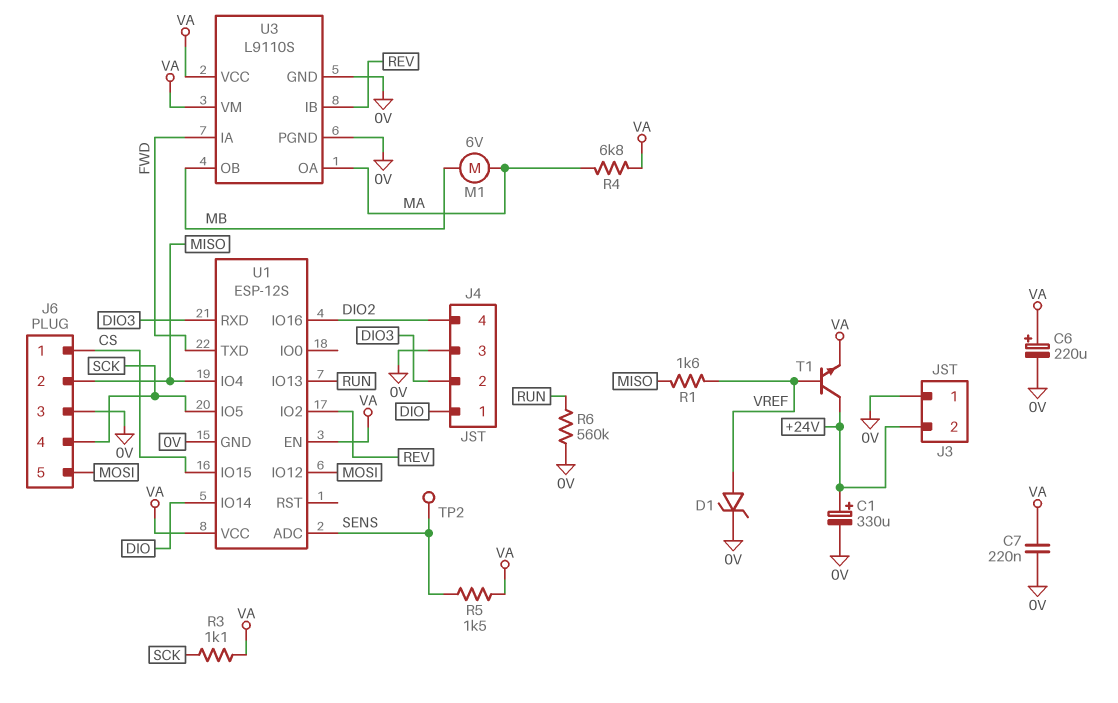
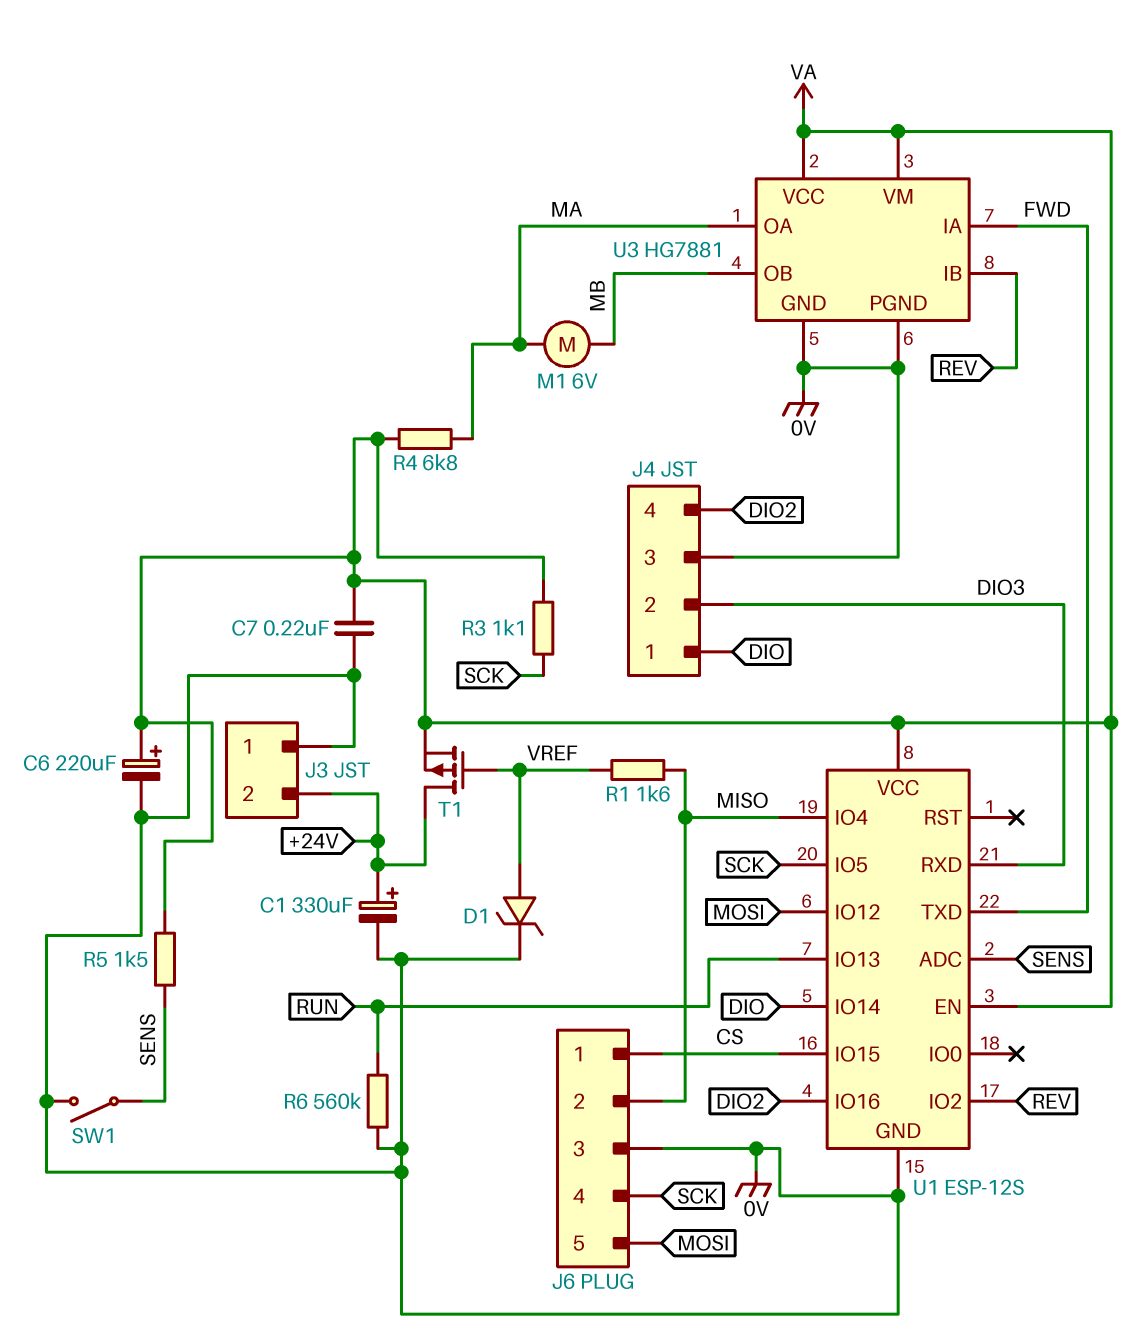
SW1: none -> switch (0V, SENS)
T1: NPN (B VREF, C +24V, E VA) -> PMOS (G VREF, D +24V, S VA)
TP2: test point (SENS) -> none
U3: L9110S -> HG7881

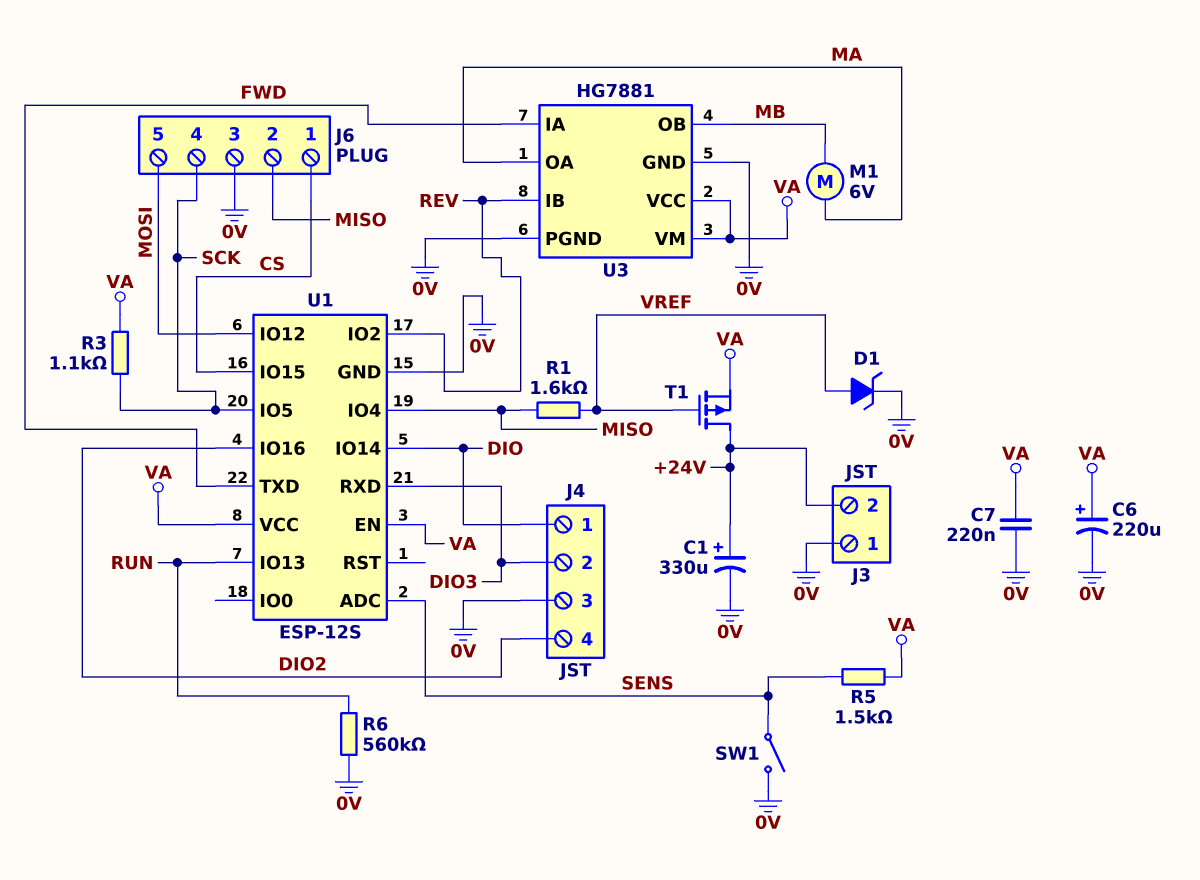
R4: 6.8k (MA, VA) -> none

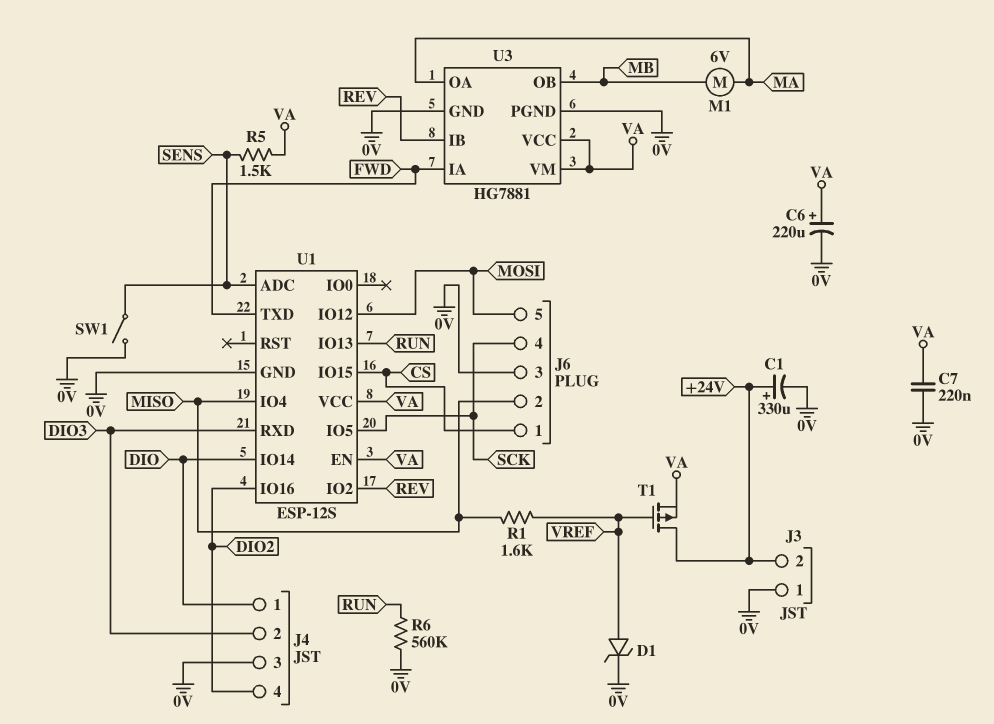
R3: 1.1k (SCK, VA) -> none

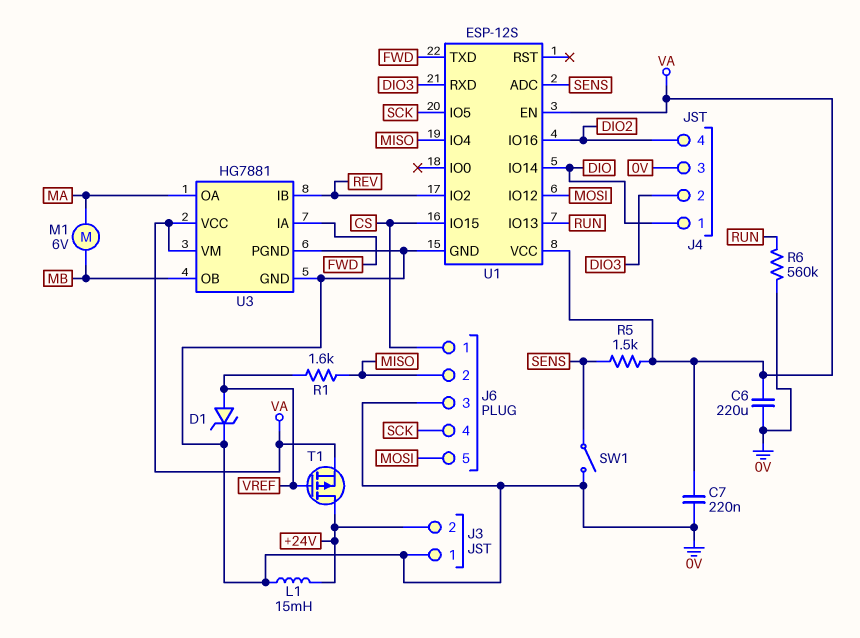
C1: 330uF (plus +24V, minus 0V) -> none
C6: 220uF (plus VA, minus 0V) -> 220uF (0V, VA)
L1: none -> 15mH (+24V, 0V)

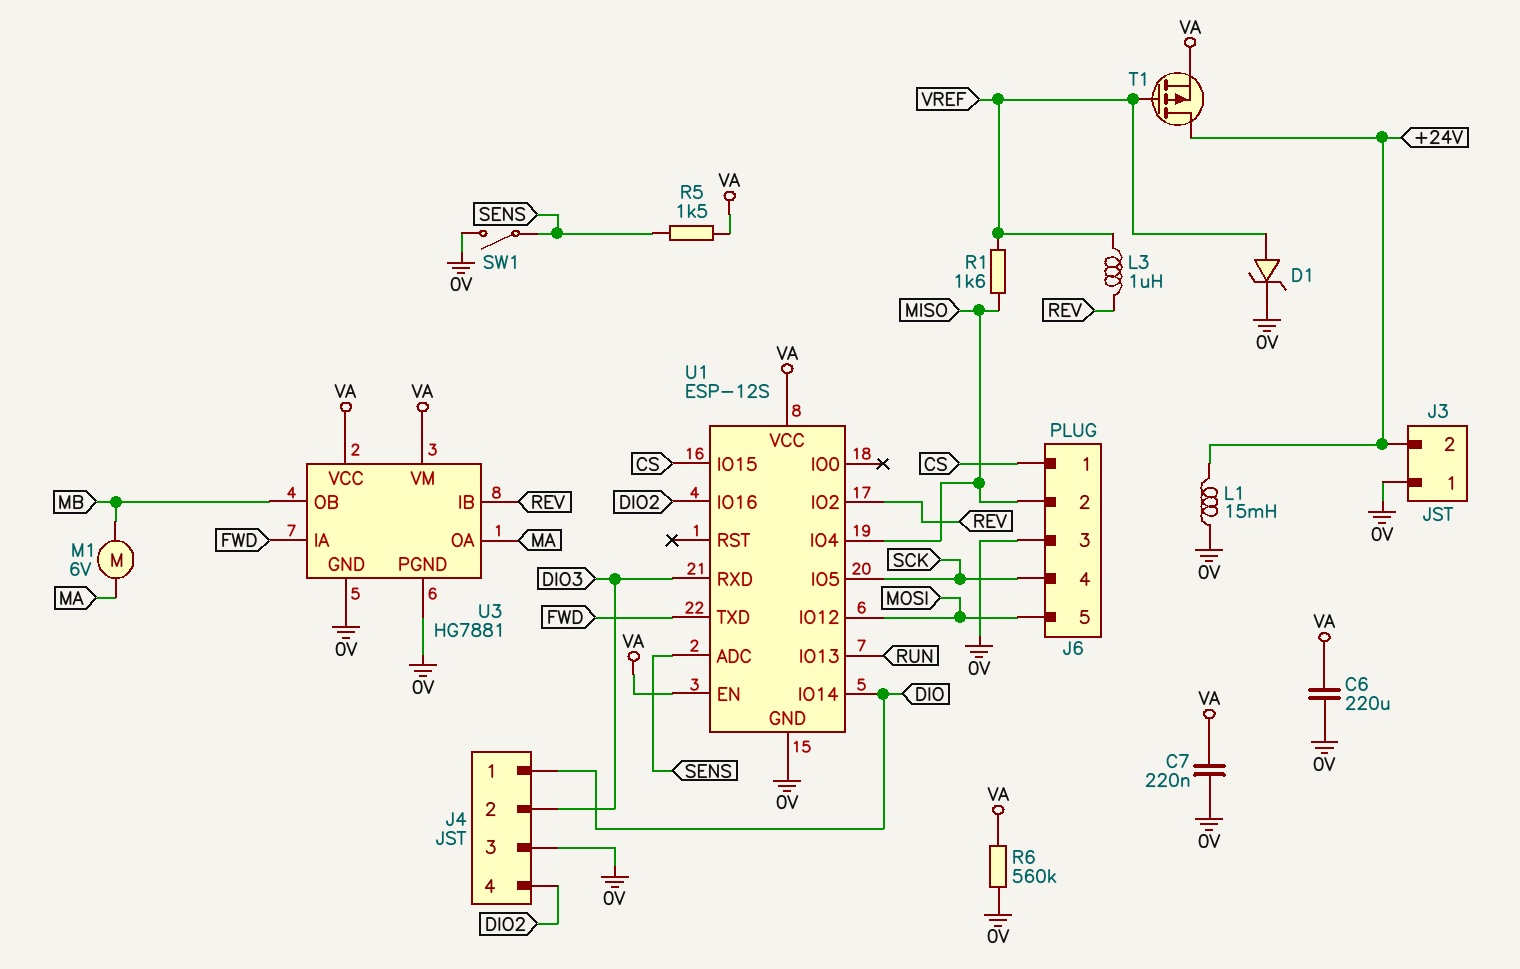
L3: none -> 1uH (REV, VREF)
R6: 560k (0V, RUN) -> 560k (0V, VA)

